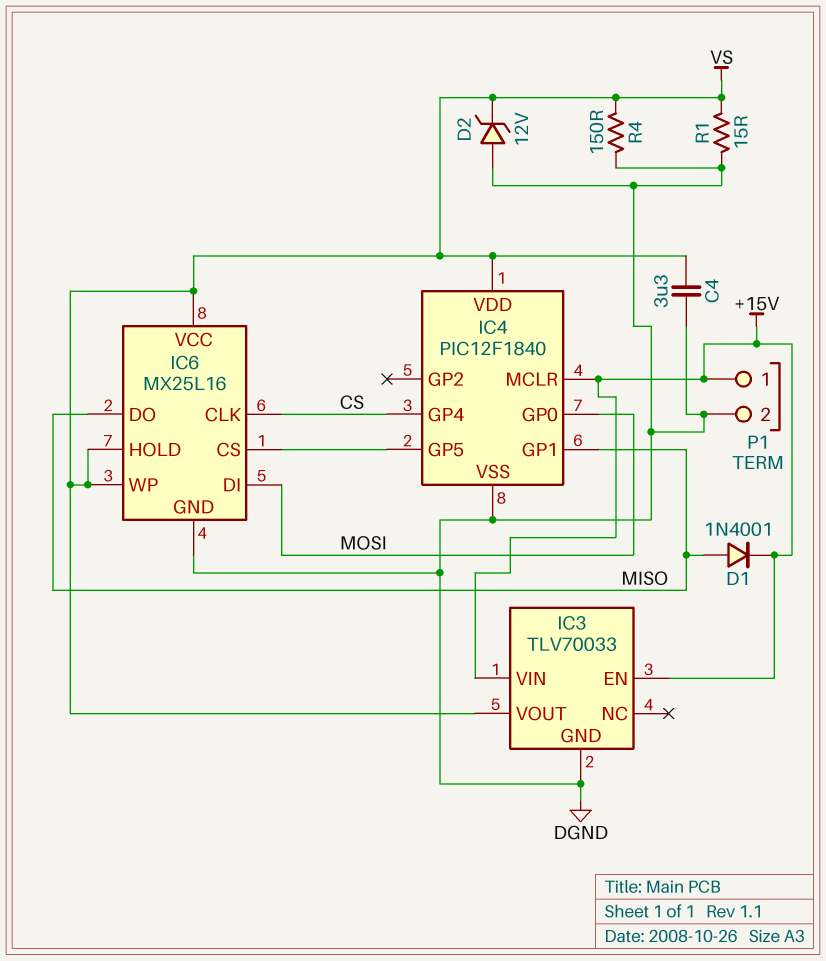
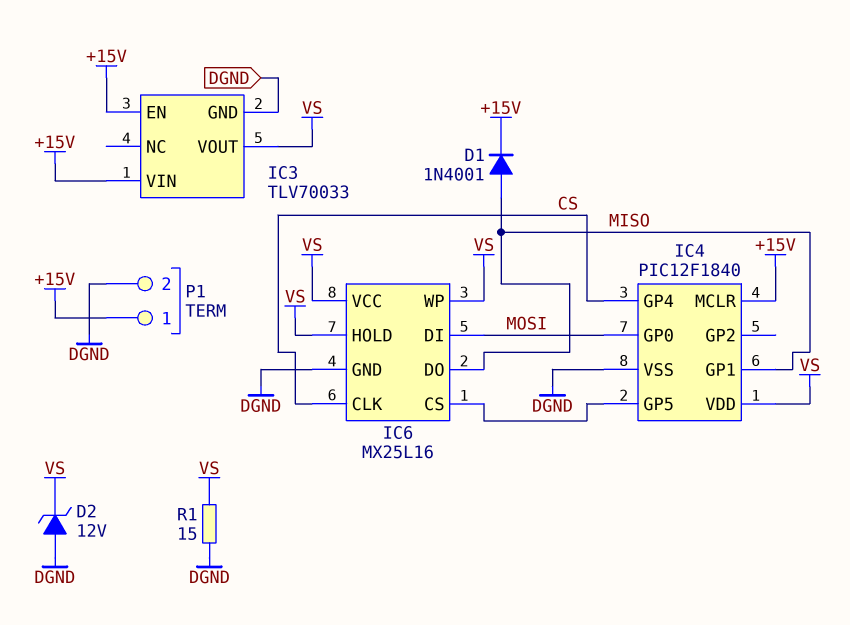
C4: 3.3uF (DGND, VS) -> none
R4: 150 (DGND, VS) -> none

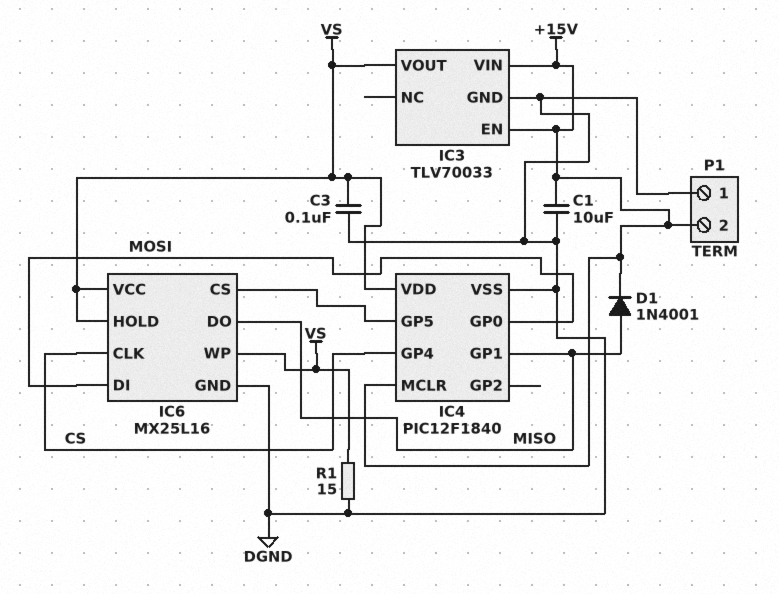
C1: none -> 10uF (+15V, DGND)
C3: none -> 100nF (DGND, VS)
D2: zener 12V (A DGND, K VS) -> none
P1 pin 1: +15V -> DGND
P1 pin 2: DGND -> +15V

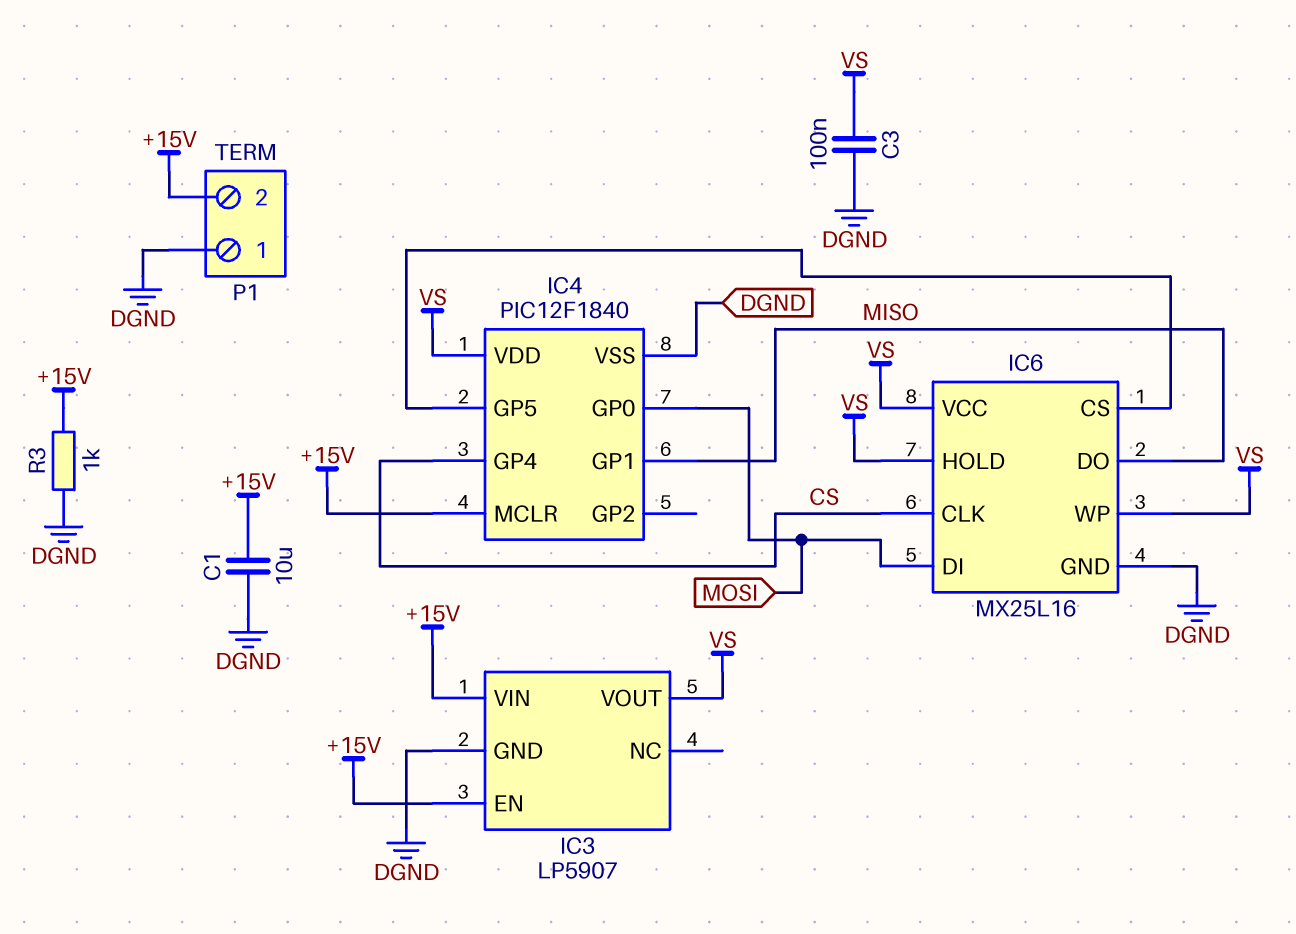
D1: diode 1N4001 (A MISO, K +15V) -> none
IC3: TLV70033 -> LP5907
R1: 15 (DGND, VS) -> none
R3: none -> 1k (+15V, DGND)

